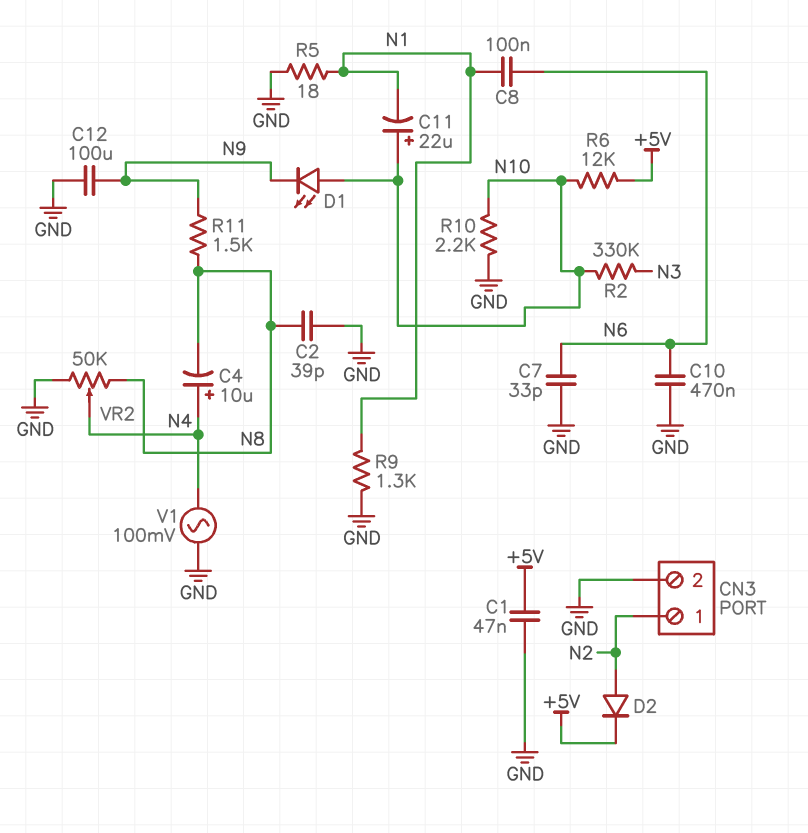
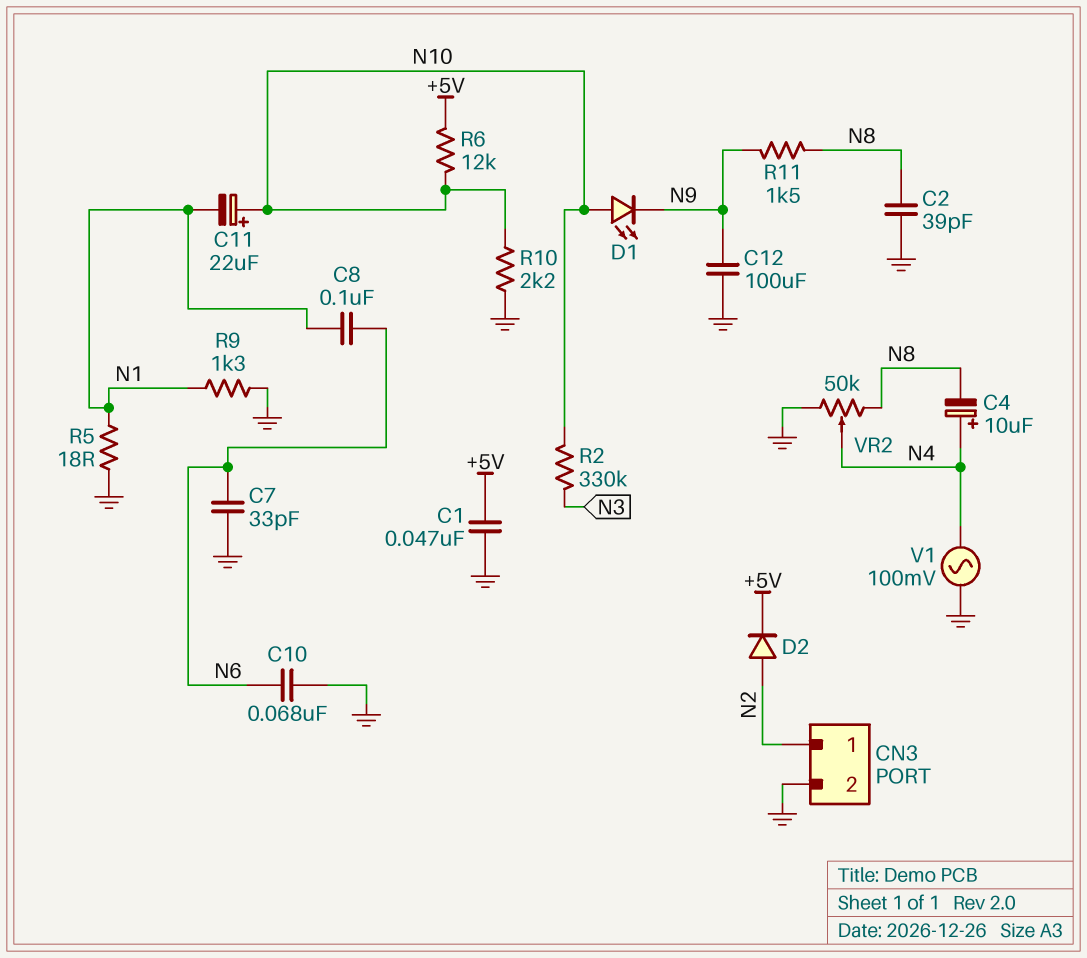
C10: 470nF (GND, N6) -> 68nF (GND, N6)

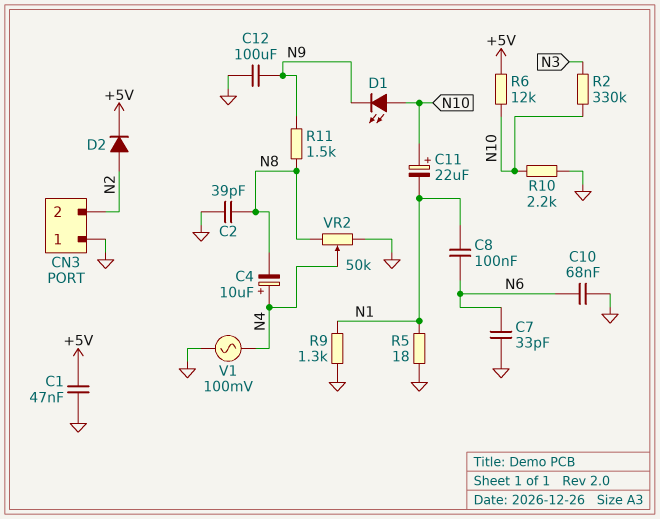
CN3 pin 1: N2 -> GND
CN3 pin 2: GND -> N2

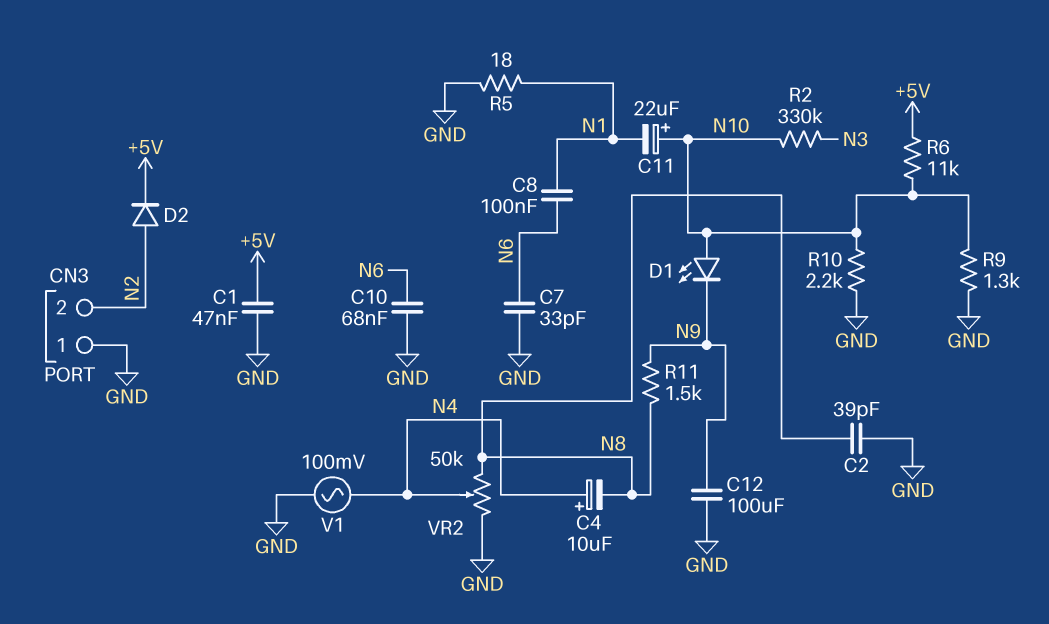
R6: 12k (+5V, N10) -> 11k (+5V, N10)
R9: 1.3k (GND, N1) -> 1.3k (GND, N10)

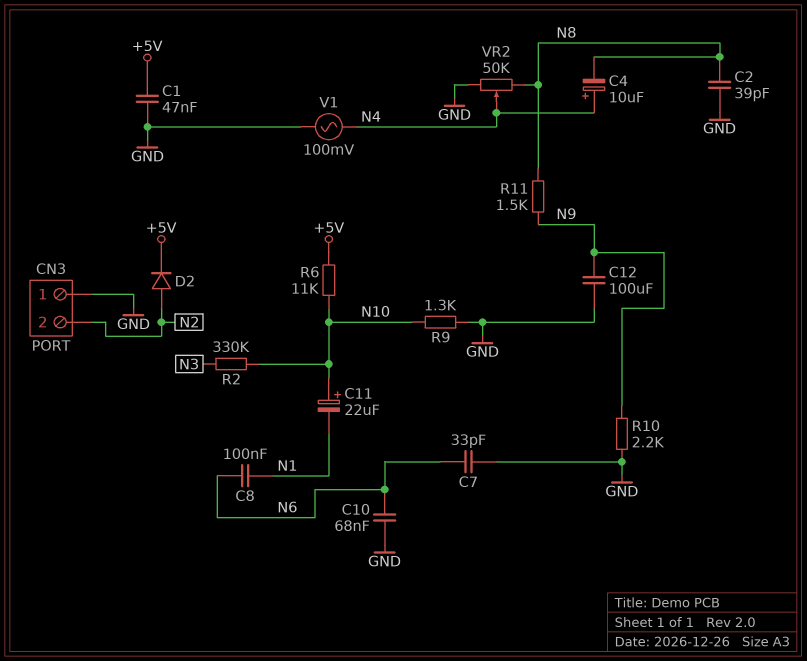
D1: LED (A N10, K N9) -> none
R5: 18 (GND, N1) -> none
R10: 2.2k (GND, N10) -> 2.2k (GND, N9)

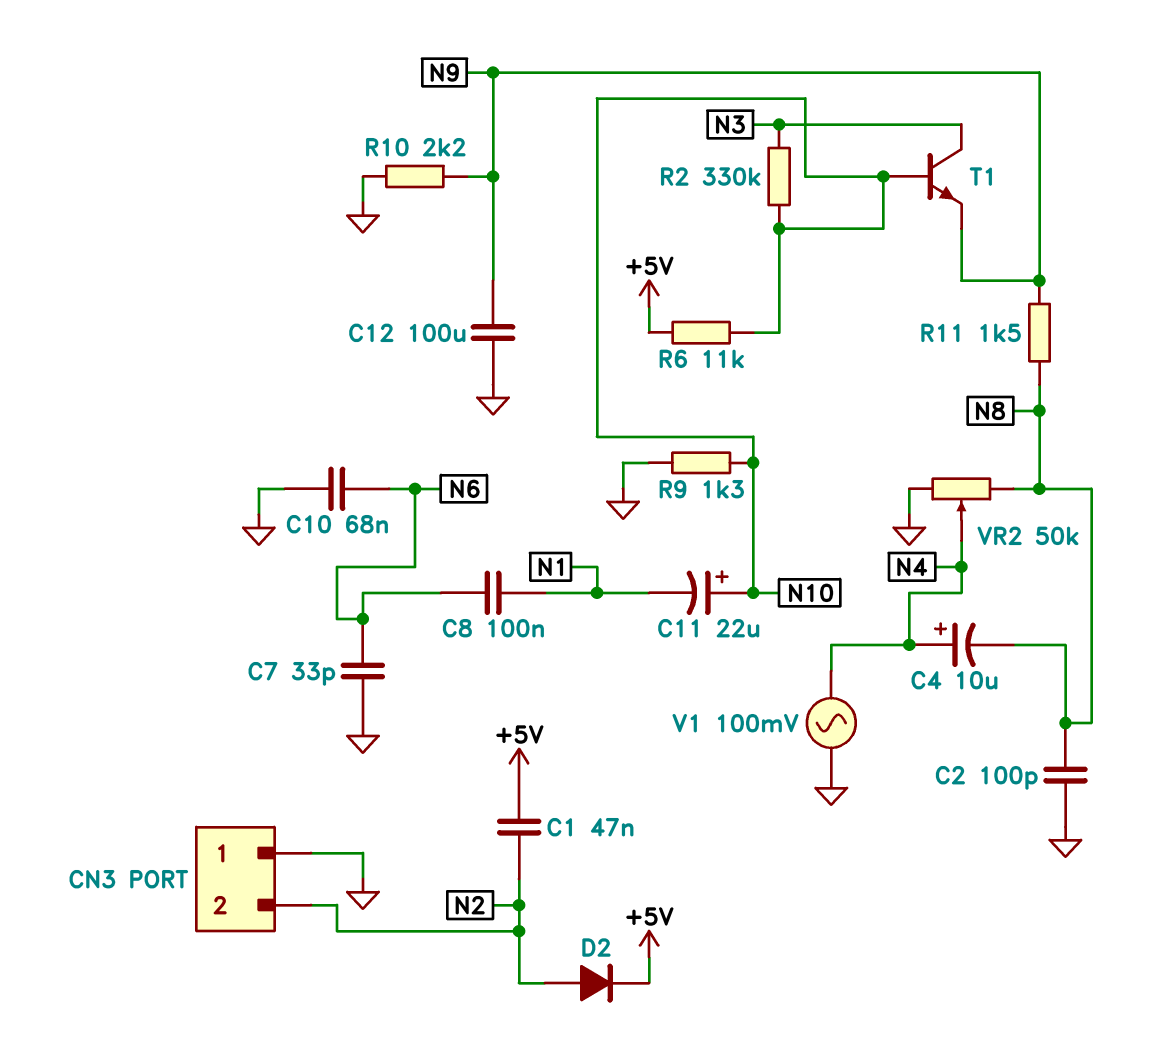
C1: 47nF (+5V, GND) -> 47nF (+5V, N2)
C2: 39pF (GND, N8) -> 100pF (GND, N8)
T1: none -> NPN (B N10, C N3, E N9)

